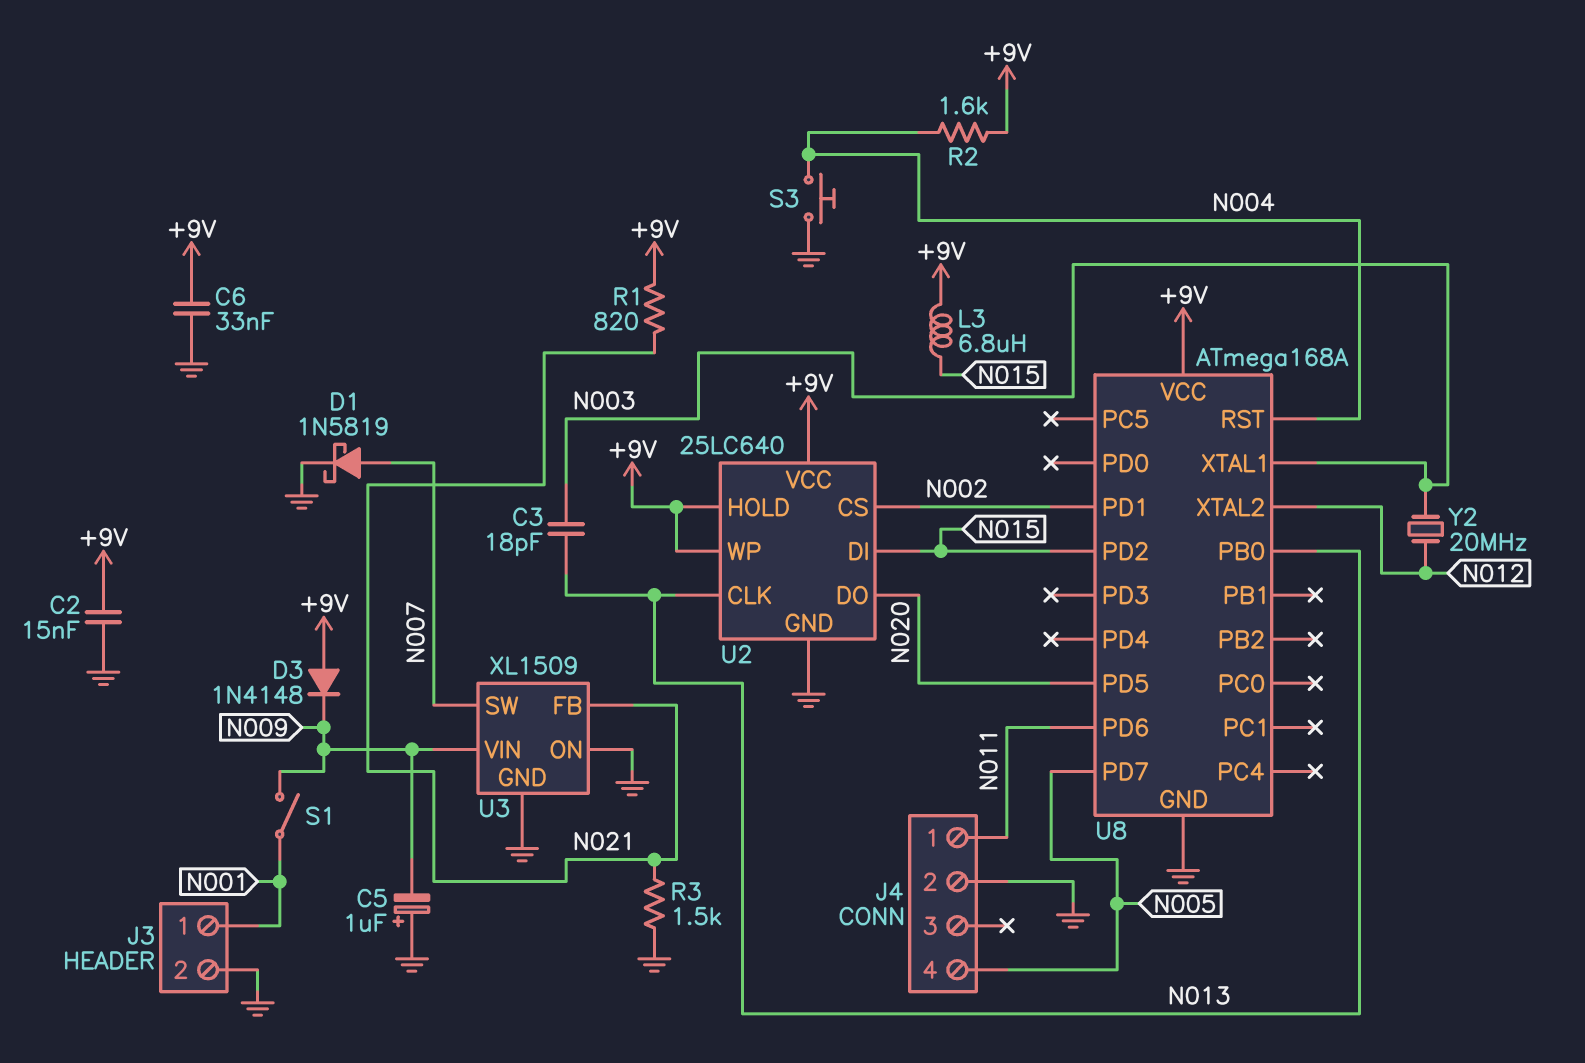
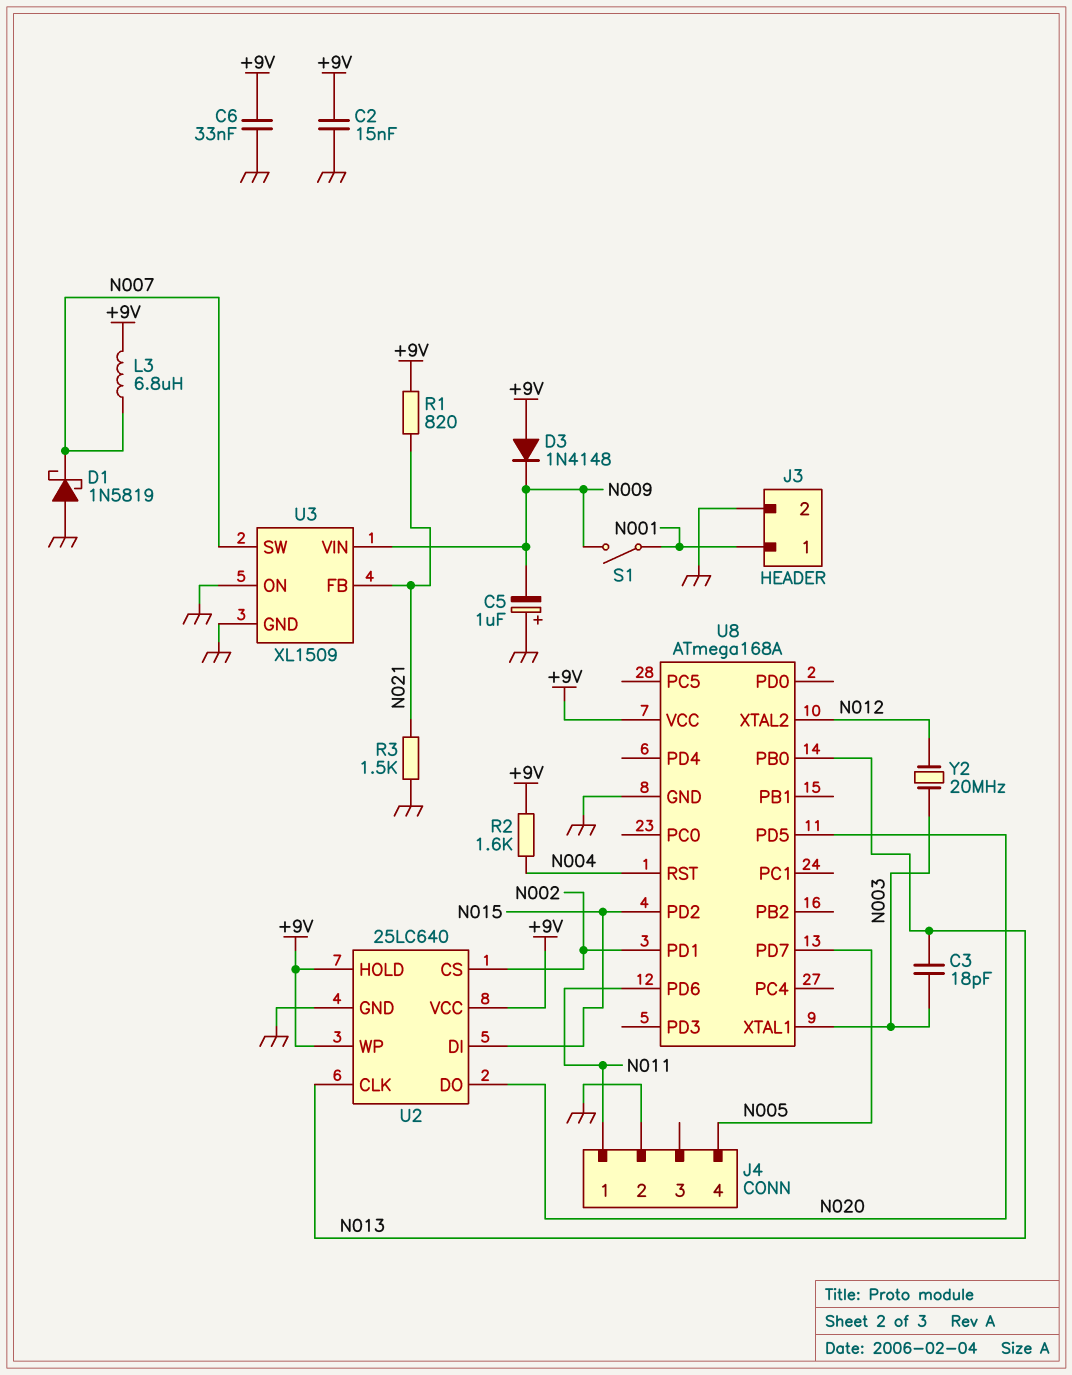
D1: schottky 1N5819 (A N007, K GND) -> schottky 1N5819 (A GND, K N007)
L3: 6.8uH (+9V, N015) -> 6.8uH (+9V, N007)
S3: button (GND, N004) -> none

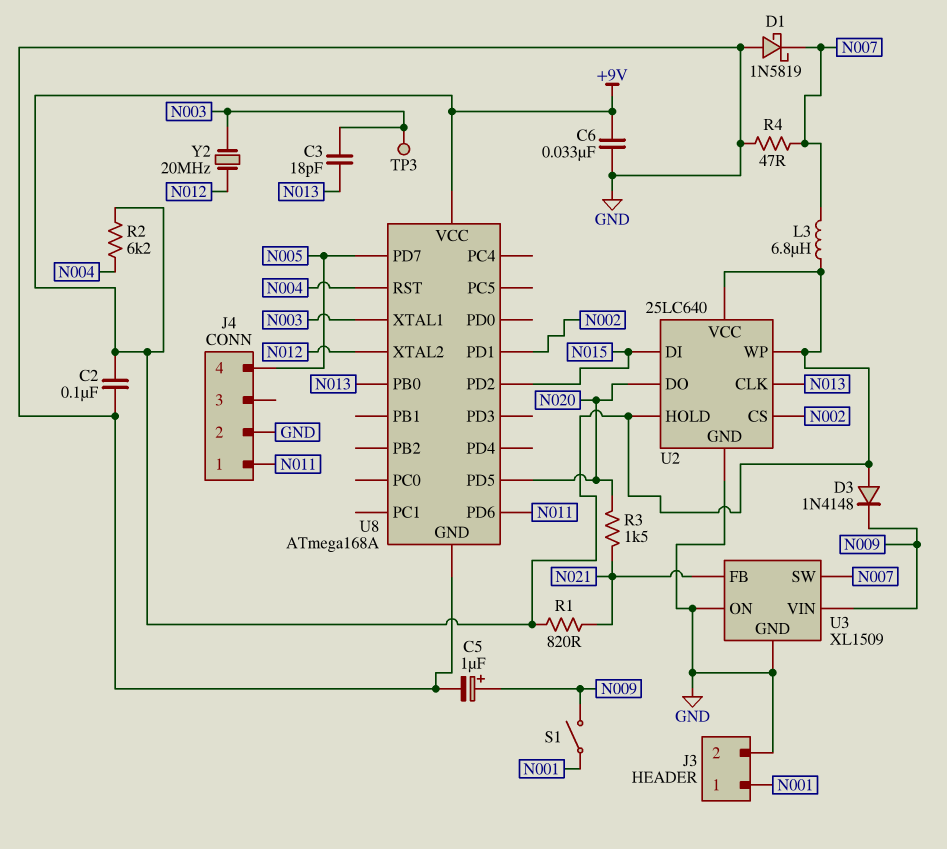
C2: 15nF (+9V, GND) -> 100nF (+9V, GND)
C5: 1uF (plus GND, minus N009) -> 1uF (plus N009, minus GND)
R2: 1.6k (+9V, N004) -> 6.2k (+9V, N004)
R3: 1.5k (GND, N021) -> 1.5k (N020, N021)
R4: none -> 47 (GND, N007)
TP3: none -> test point (N003)

